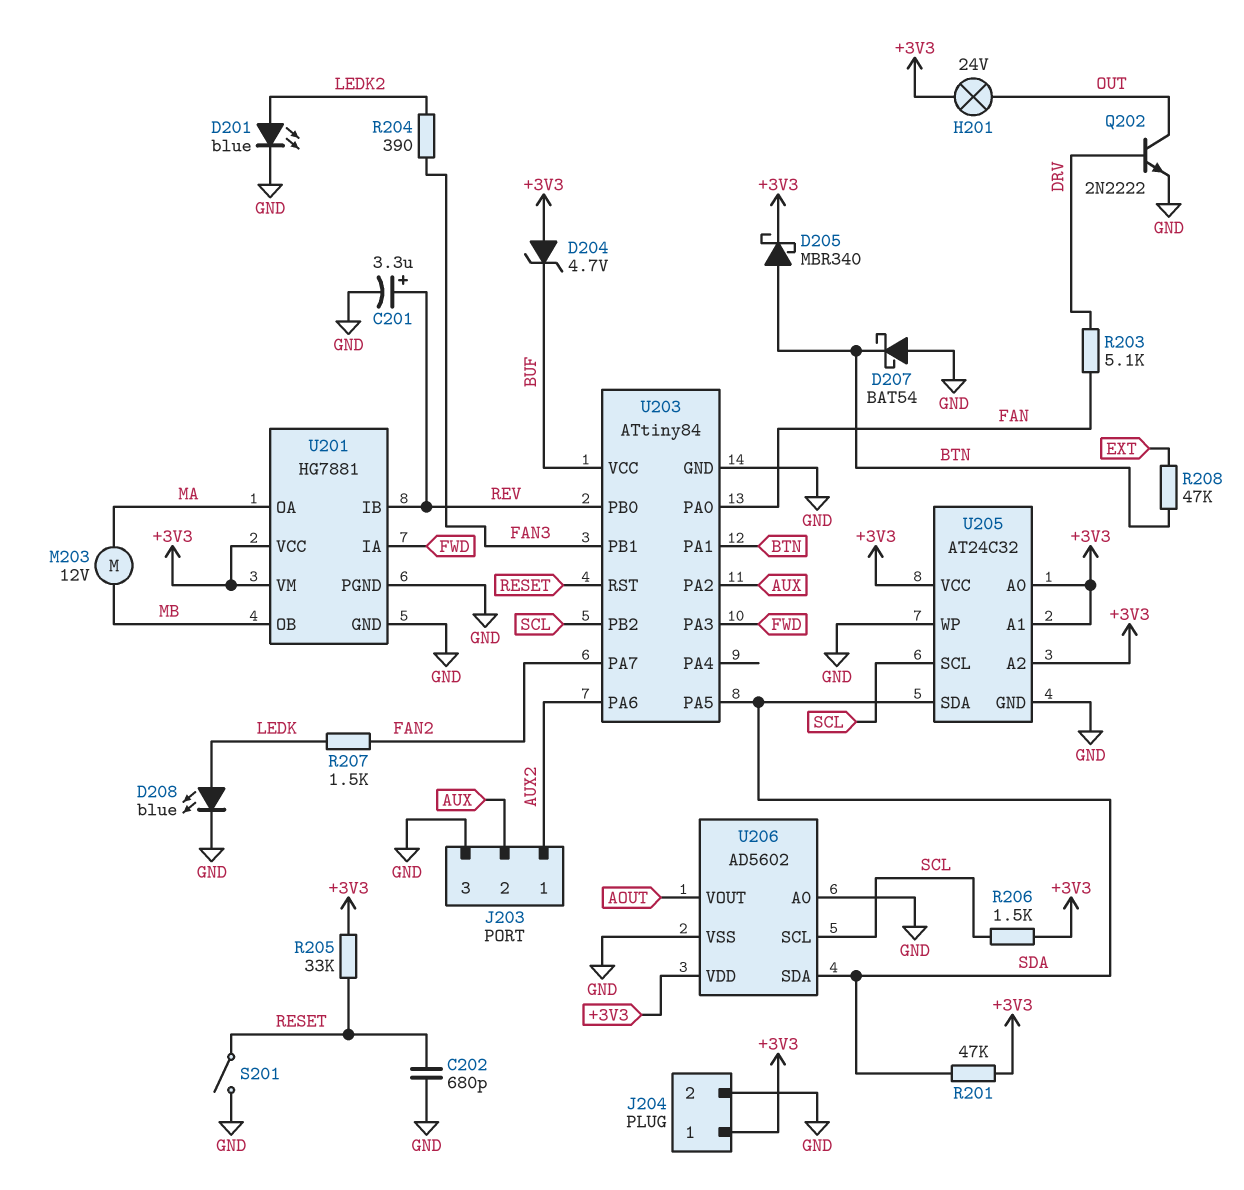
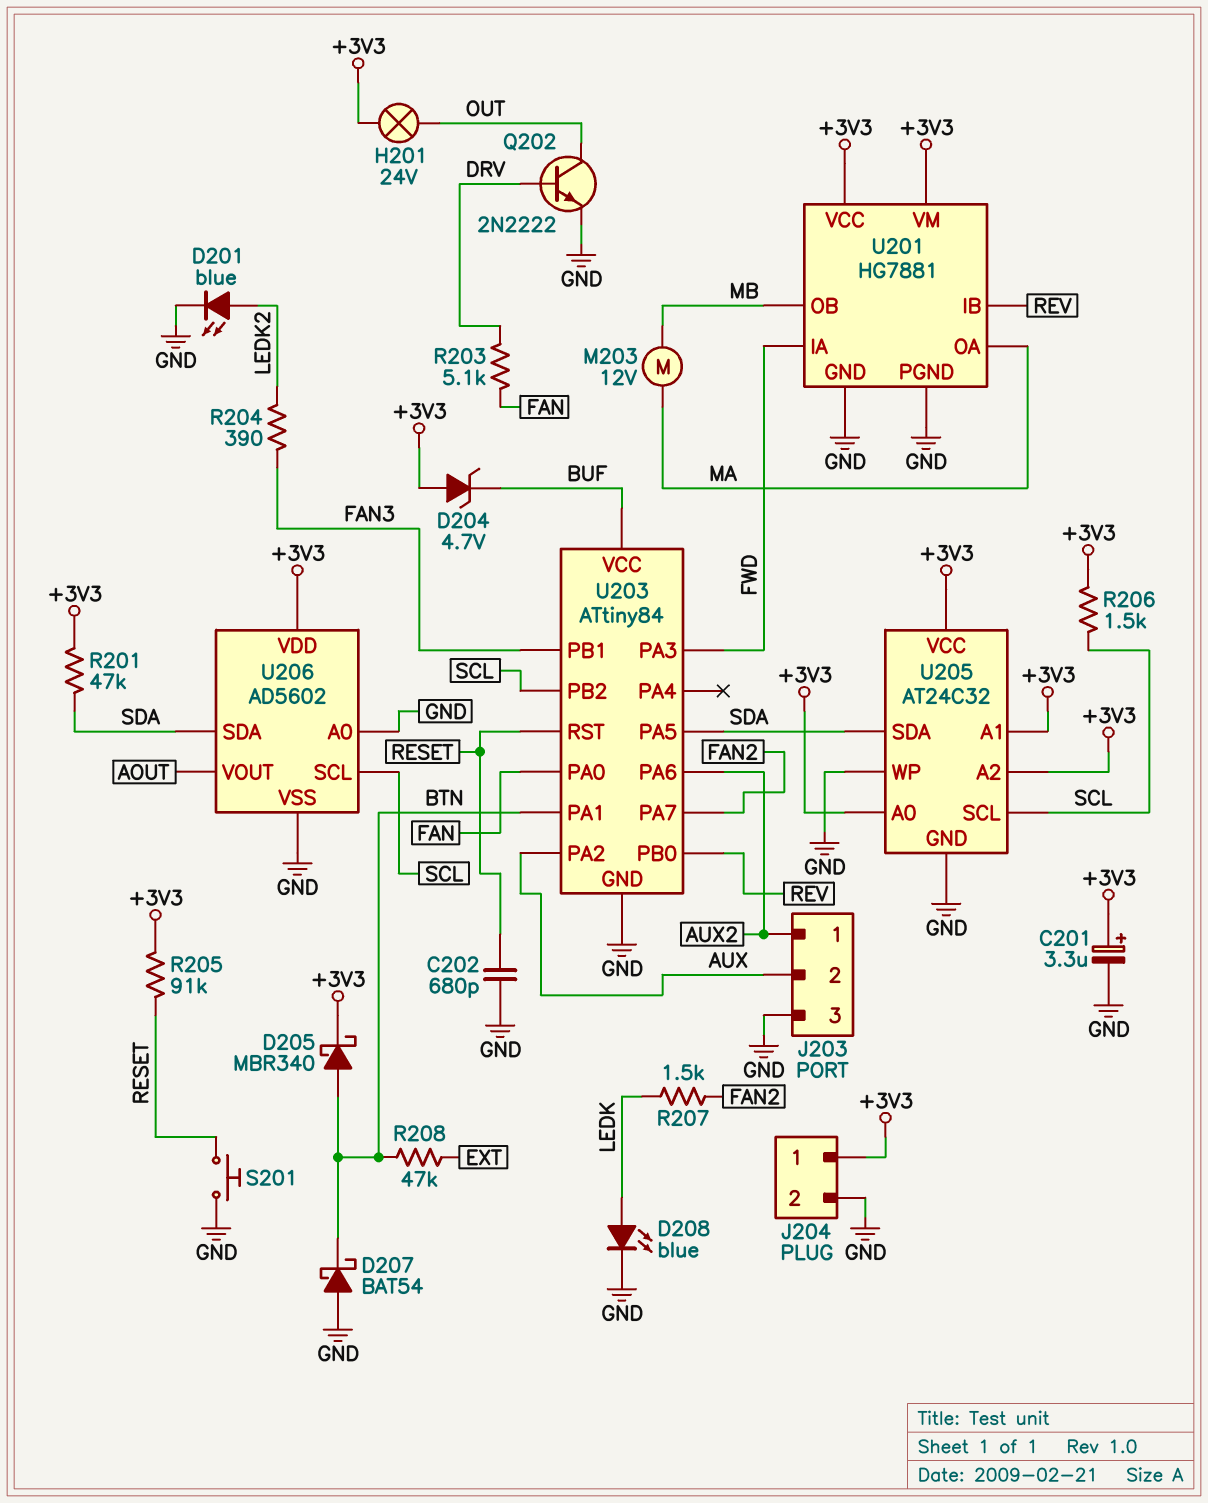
C201: 3.3uF (plus REV, minus GND) -> 3.3uF (plus +3V3, minus GND)
R205: 33k (+3V3, RESET) -> 91k (+3V3, RESET)
S201: switch (GND, RESET) -> button (GND, RESET)

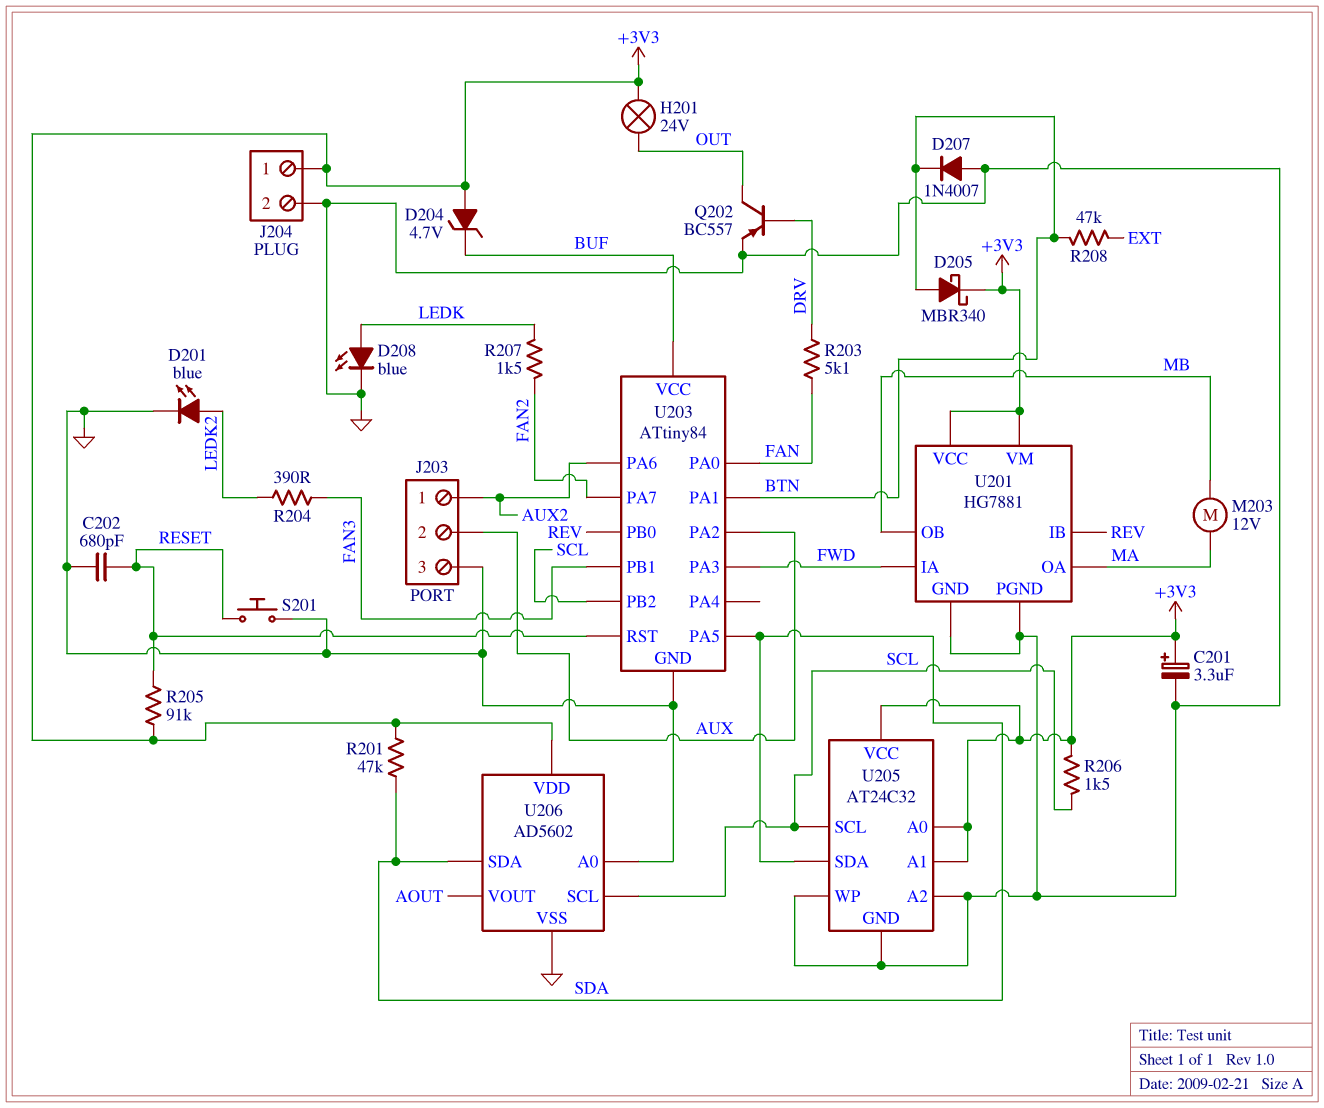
D207: schottky BAT54 (A GND, K BTN) -> diode 1N4007 (A GND, K BTN)
Q202: NPN 2N2222 (B DRV, C OUT, E GND) -> PNP BC557 (B DRV, C OUT, E GND)
U205 pin A2: +3V3 -> GND

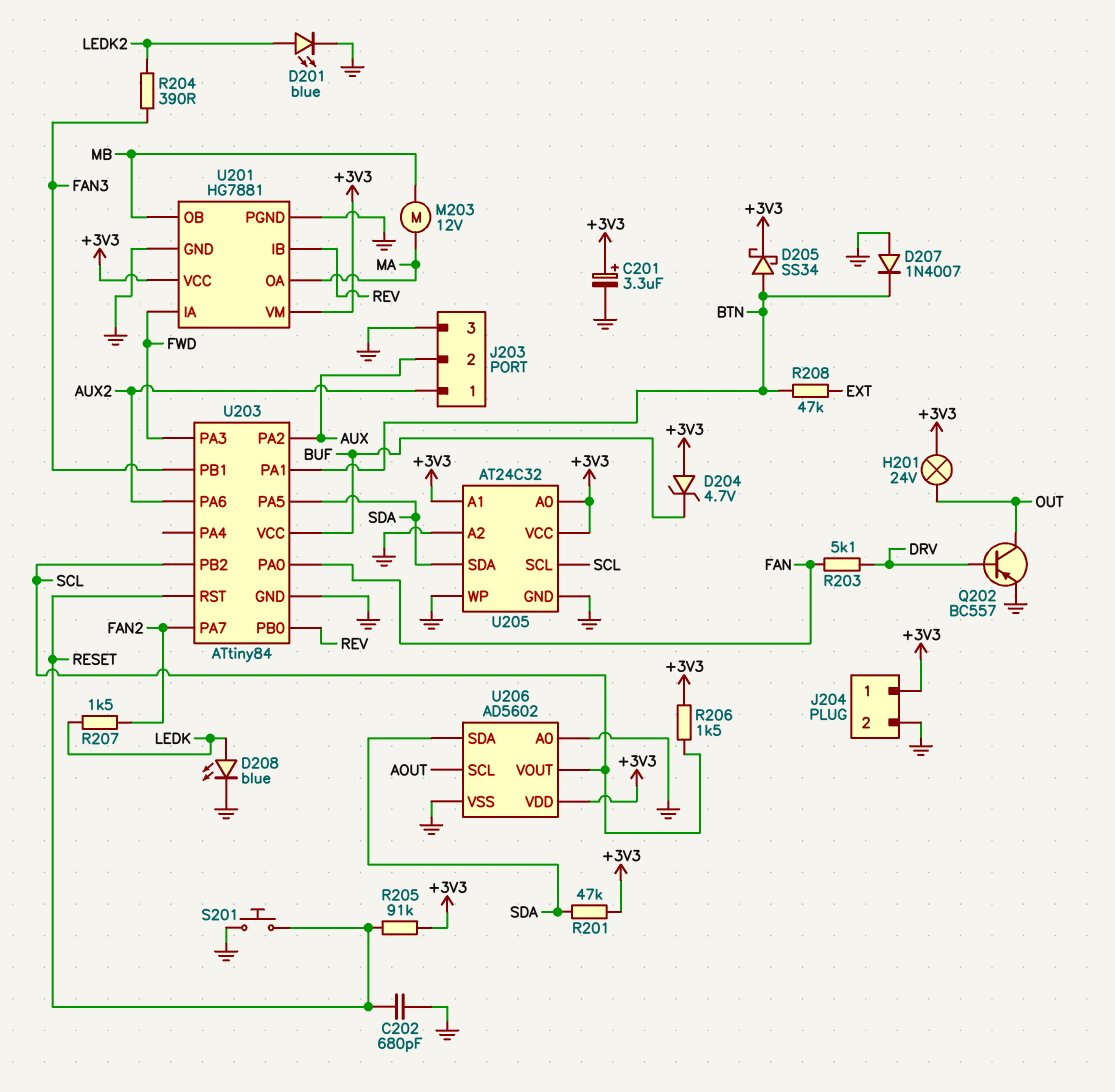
D205: schottky MBR340 (A BTN, K +3V3) -> schottky SS34 (A BTN, K +3V3)
U206 pin SCL: SCL -> AOUT
U206 pin VOUT: AOUT -> SCL

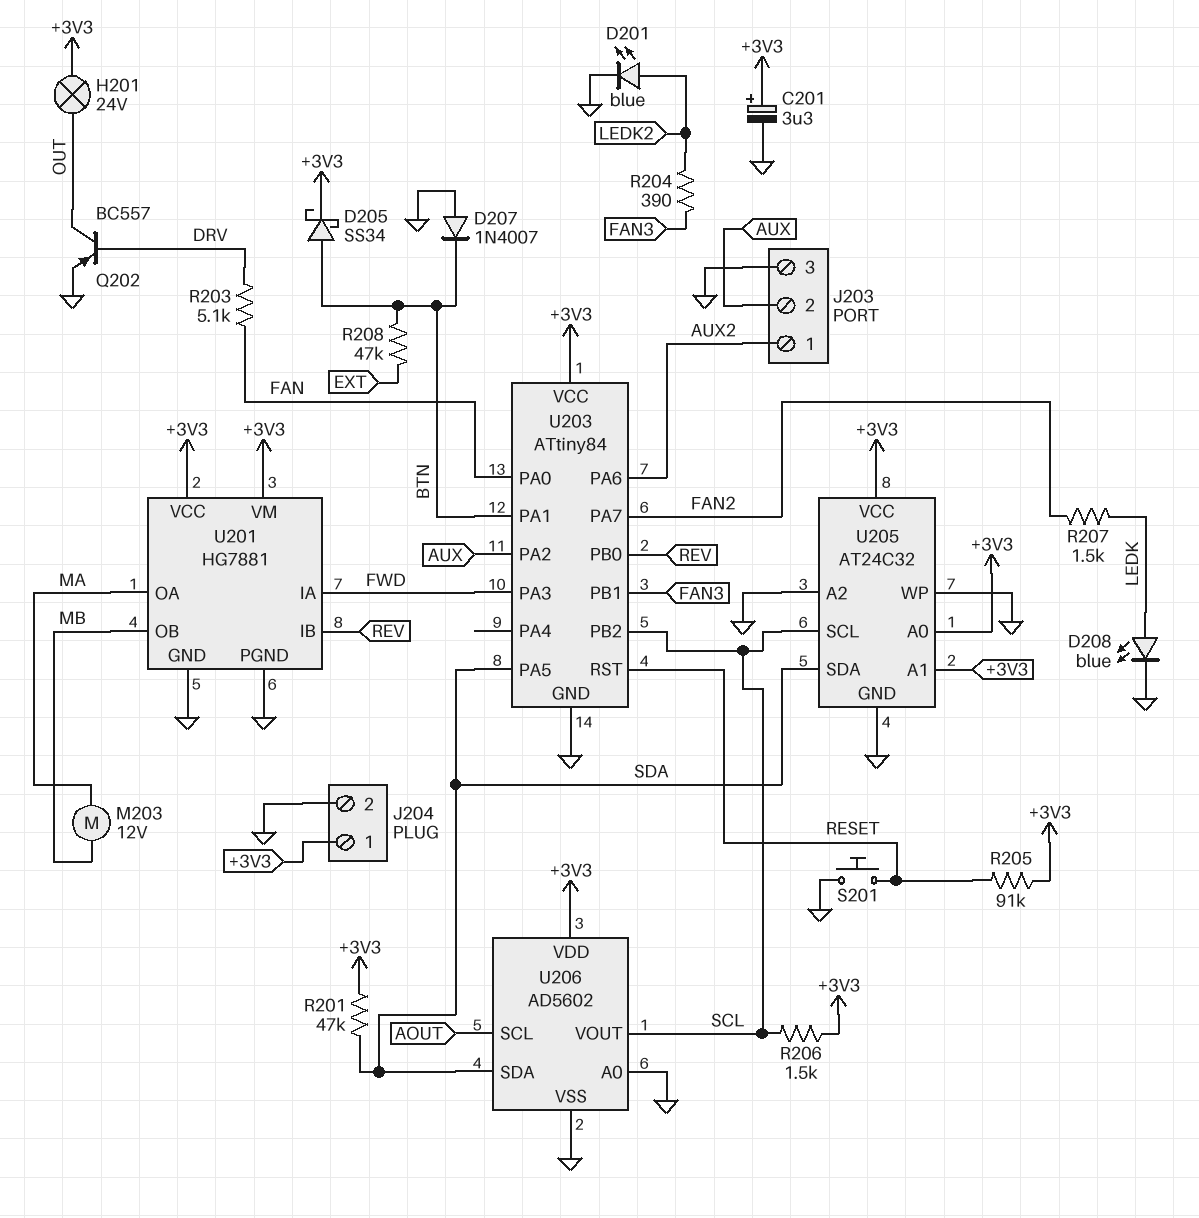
C202: 680pF (GND, RESET) -> none
D204: zener 4.7V (A +3V3, K BUF) -> none
U203 pin VCC: BUF -> +3V3

